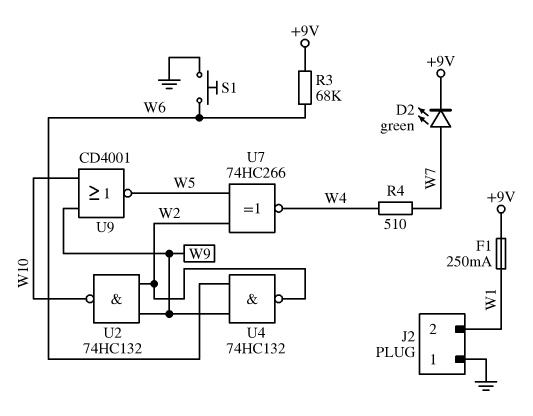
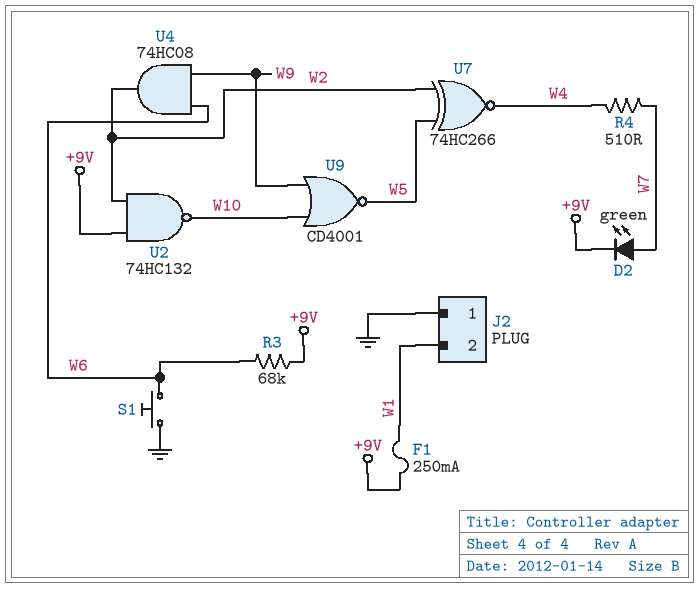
U2: NAND 74HC132 (in W2, in W9, out W10) -> NAND 74HC132 (in +9V, in W2, out W10)
U4: NAND 74HC132 (in W6, in W9, out W2) -> AND 74HC08 (in W6, in W9, out W2)

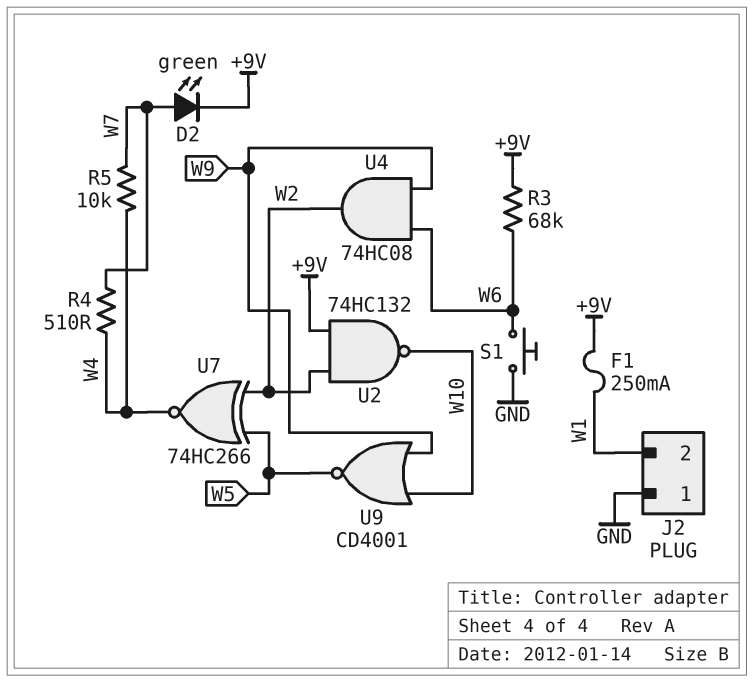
R5: none -> 10k (W4, W7)

